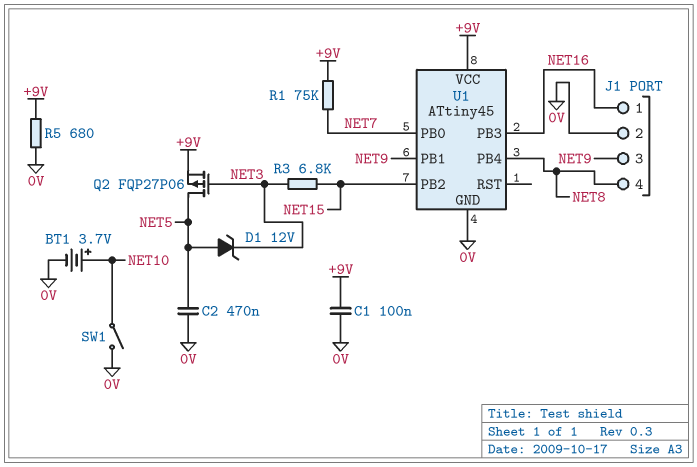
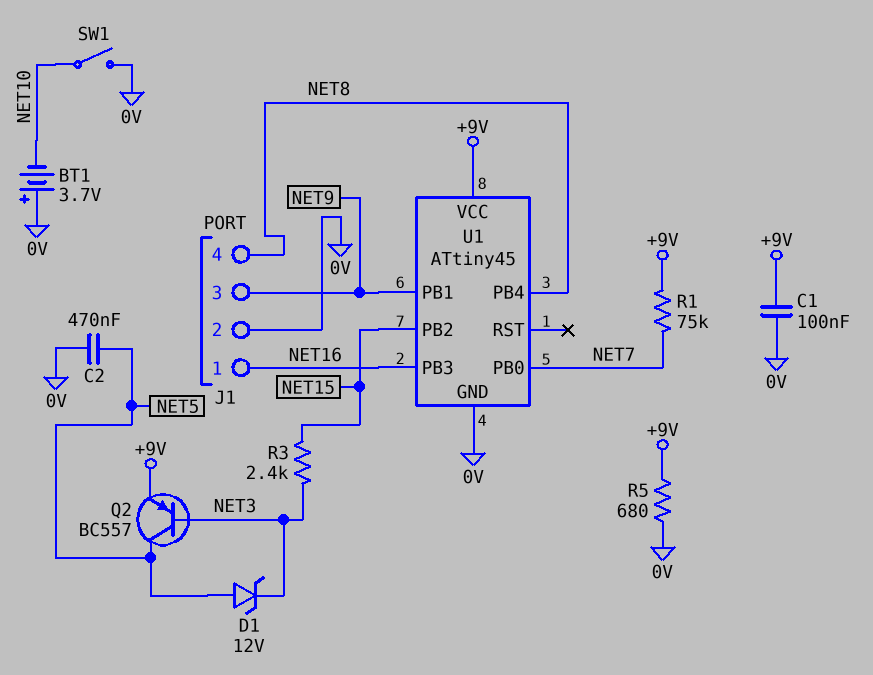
BT1: 3.7V (plus NET10, minus 0V) -> 3.7V (plus 0V, minus NET10)
Q2: PMOS FQP27P06 (G NET3, D NET5, S +9V) -> PNP BC557 (B NET3, C NET5, E +9V)
R3: 6.8k (NET3, NET15) -> 2.4k (NET3, NET15)

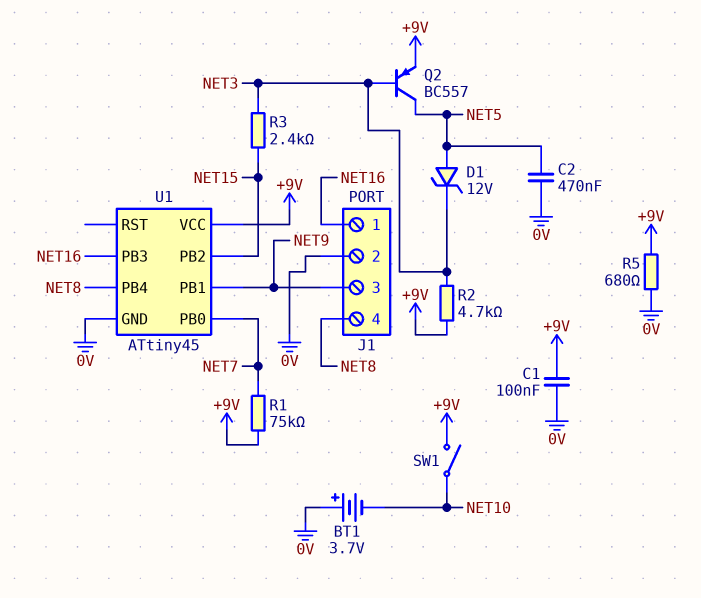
R2: none -> 4.7k (+9V, NET3)
SW1: switch (0V, NET10) -> switch (+9V, NET10)

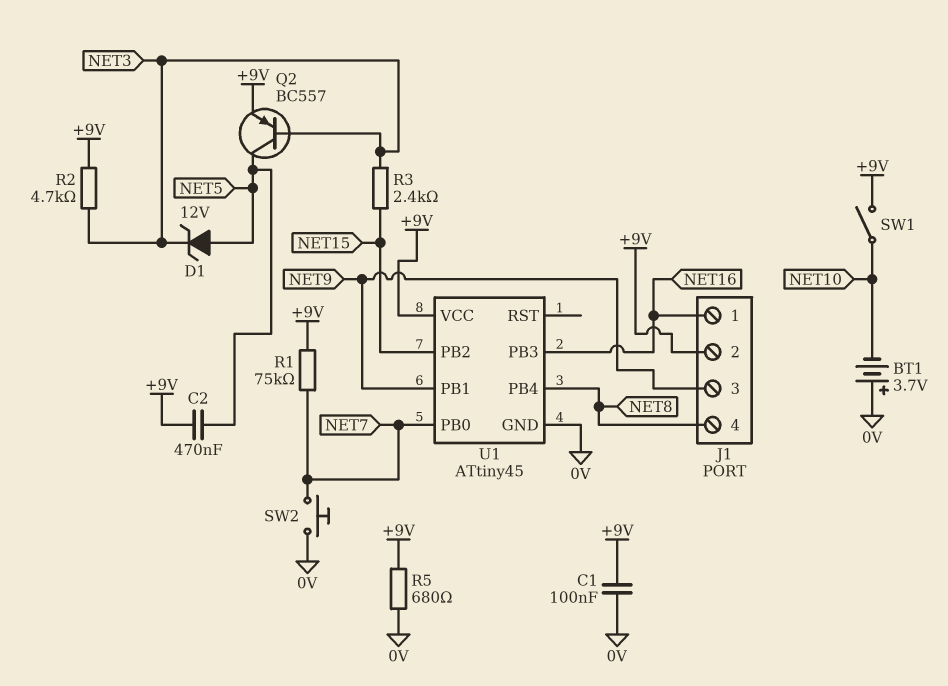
C2: 470nF (0V, NET5) -> 470nF (+9V, NET5)
J1 pin 2: 0V -> +9V
SW2: none -> button (0V, NET7)

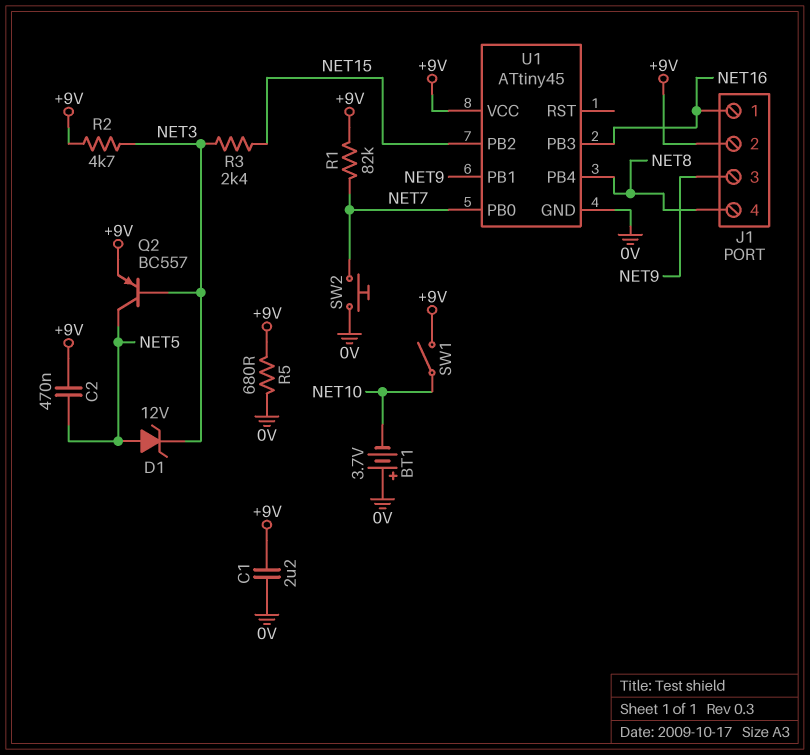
C1: 100nF (+9V, 0V) -> 2.2uF (+9V, 0V)
R1: 75k (+9V, NET7) -> 82k (+9V, NET7)

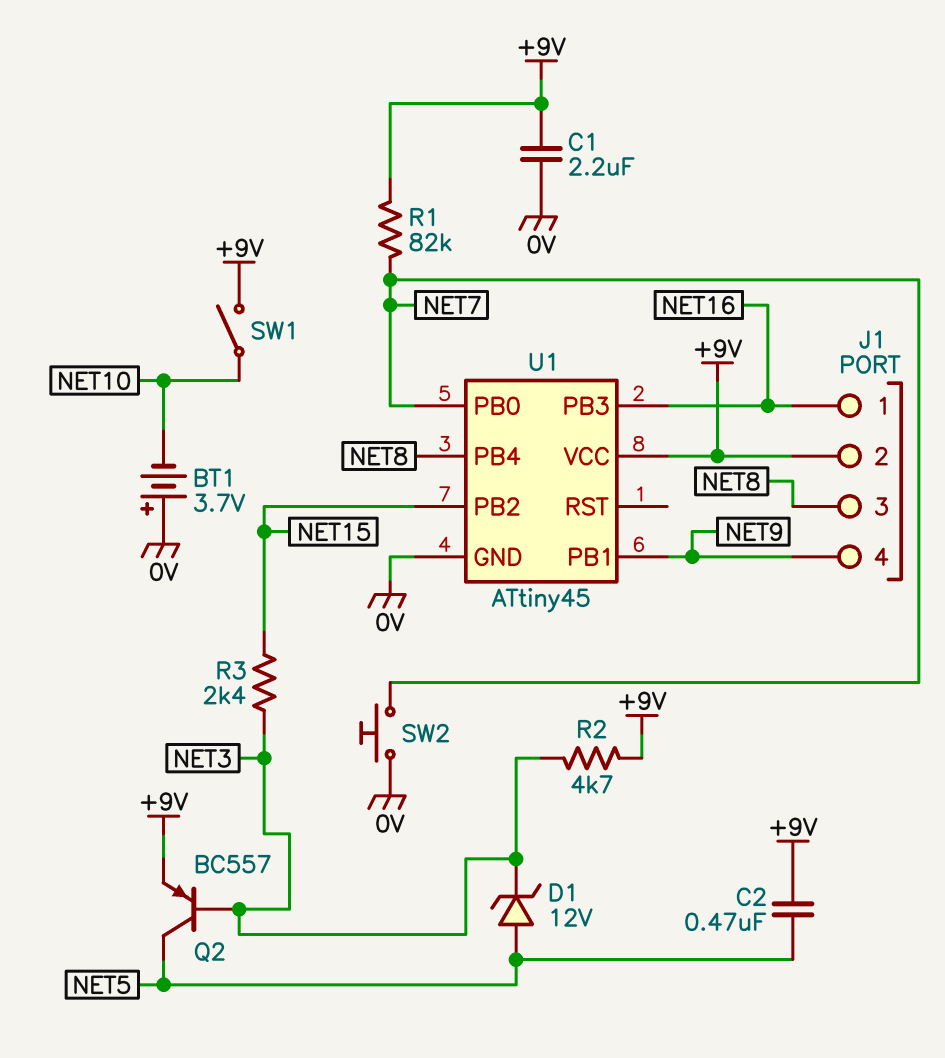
J1 pin 3: NET9 -> NET8
J1 pin 4: NET8 -> NET9
R5: 680 (+9V, 0V) -> none

